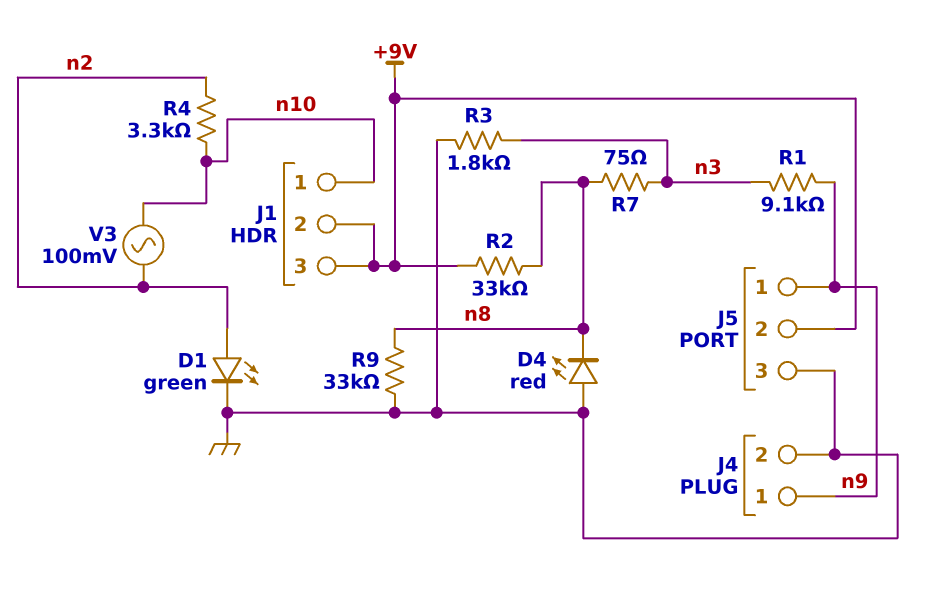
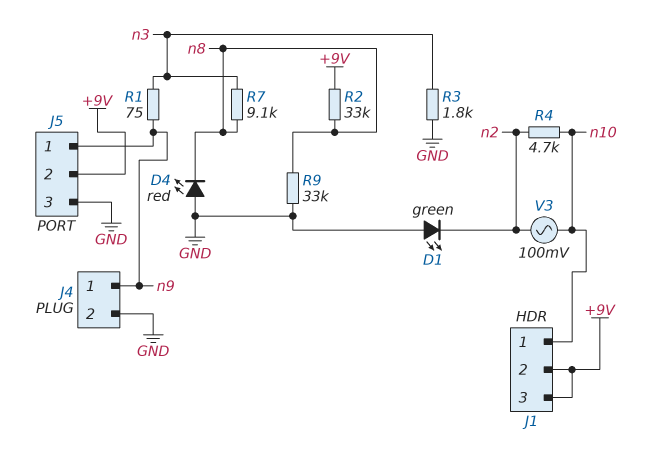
D1: LED green (A n2, K GND) -> LED green (A GND, K n2)
R1: 9.1k (n3, n9) -> 75 (n3, n9)
R4: 3.3k (n2, n10) -> 4.7k (n2, n10)
R7: 75 (n3, n8) -> 9.1k (n3, n8)

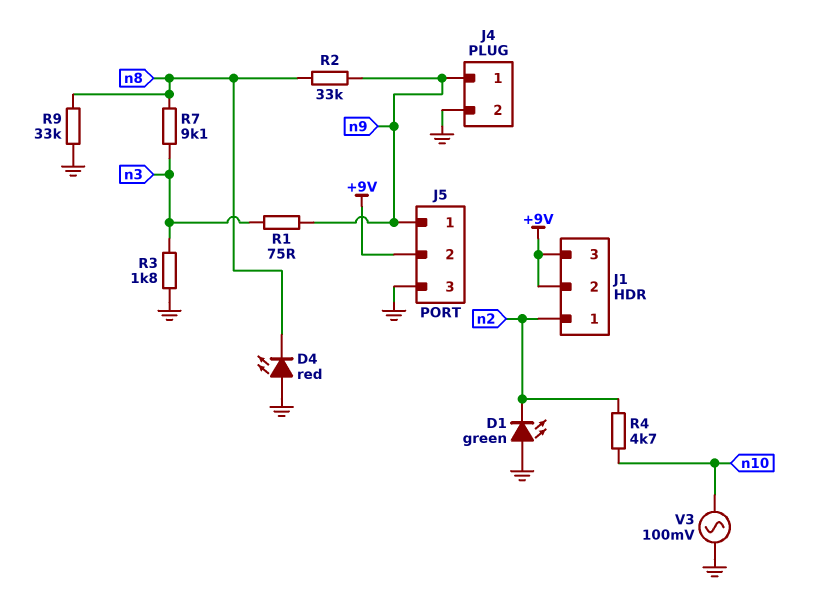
J1 pin 1: n10 -> n2
R2: 33k (+9V, n8) -> 33k (n8, n9)
V3: AC 100mV (n2, n10) -> AC 100mV (GND, n10)

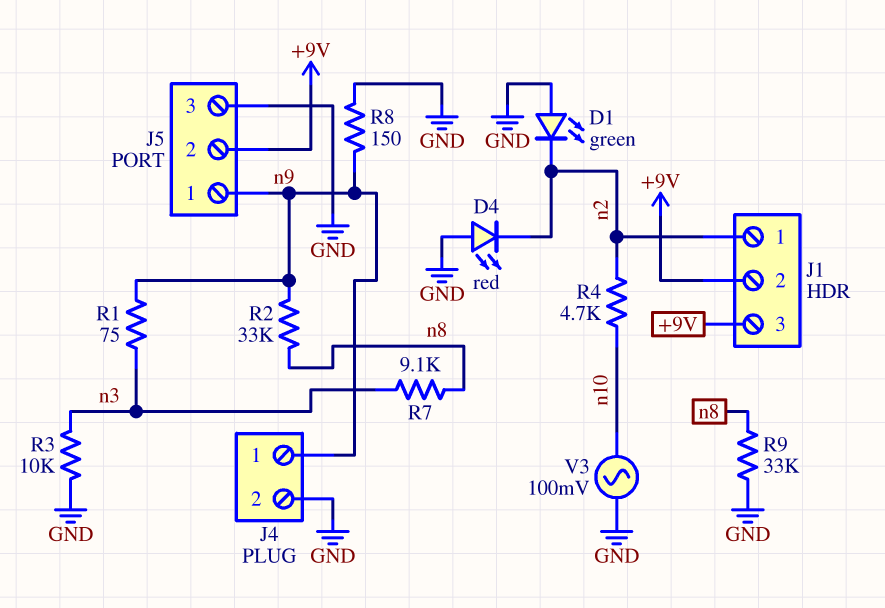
D4: LED red (A GND, K n8) -> LED red (A GND, K n2)
R3: 1.8k (GND, n3) -> 10k (GND, n3)
R8: none -> 150 (GND, n9)

